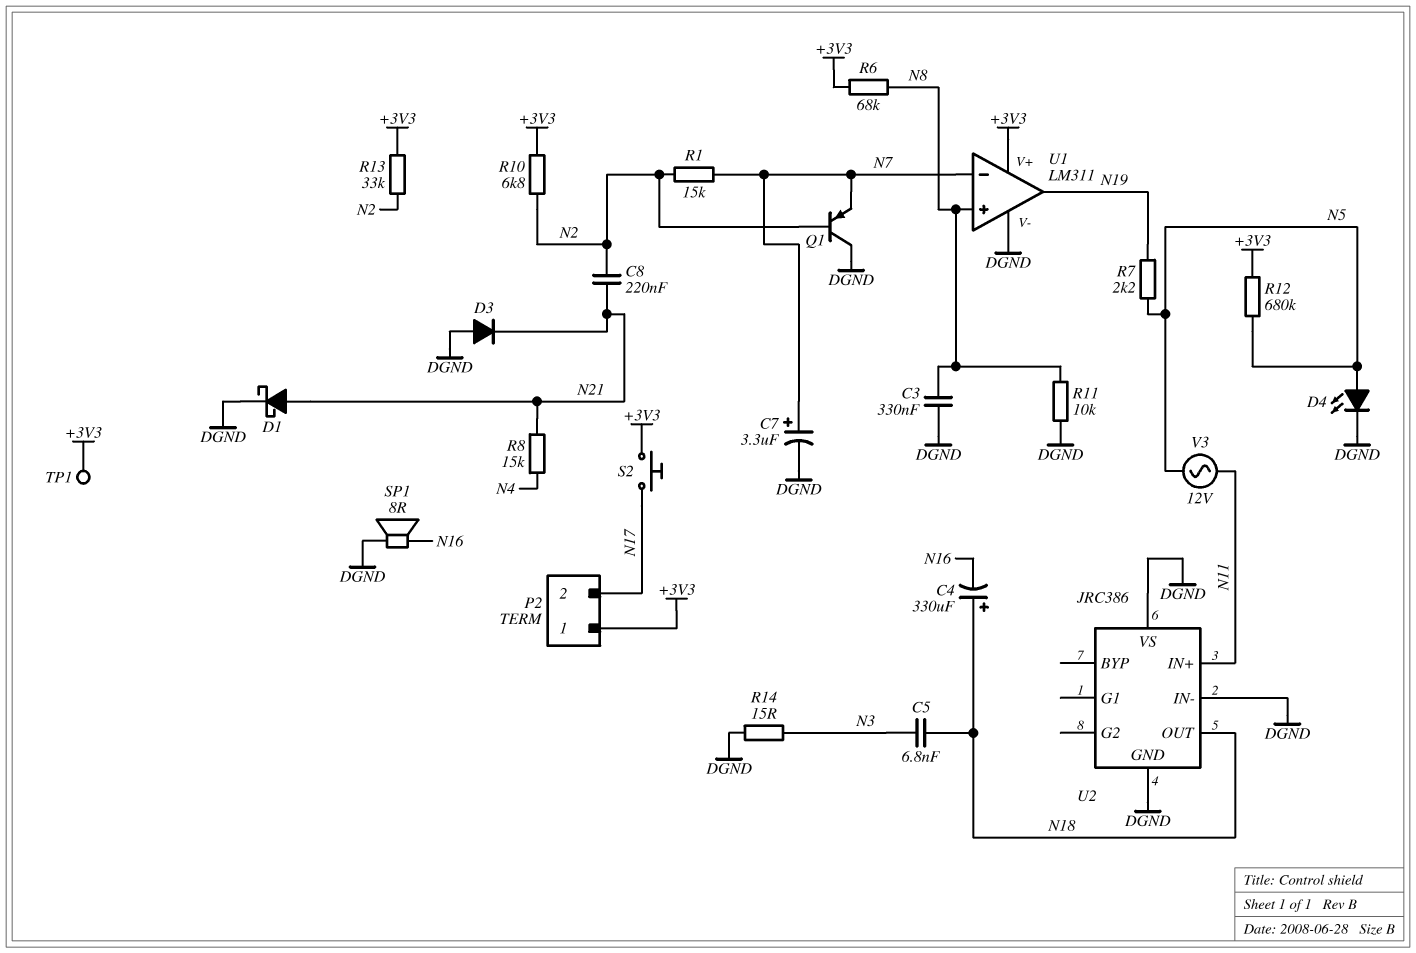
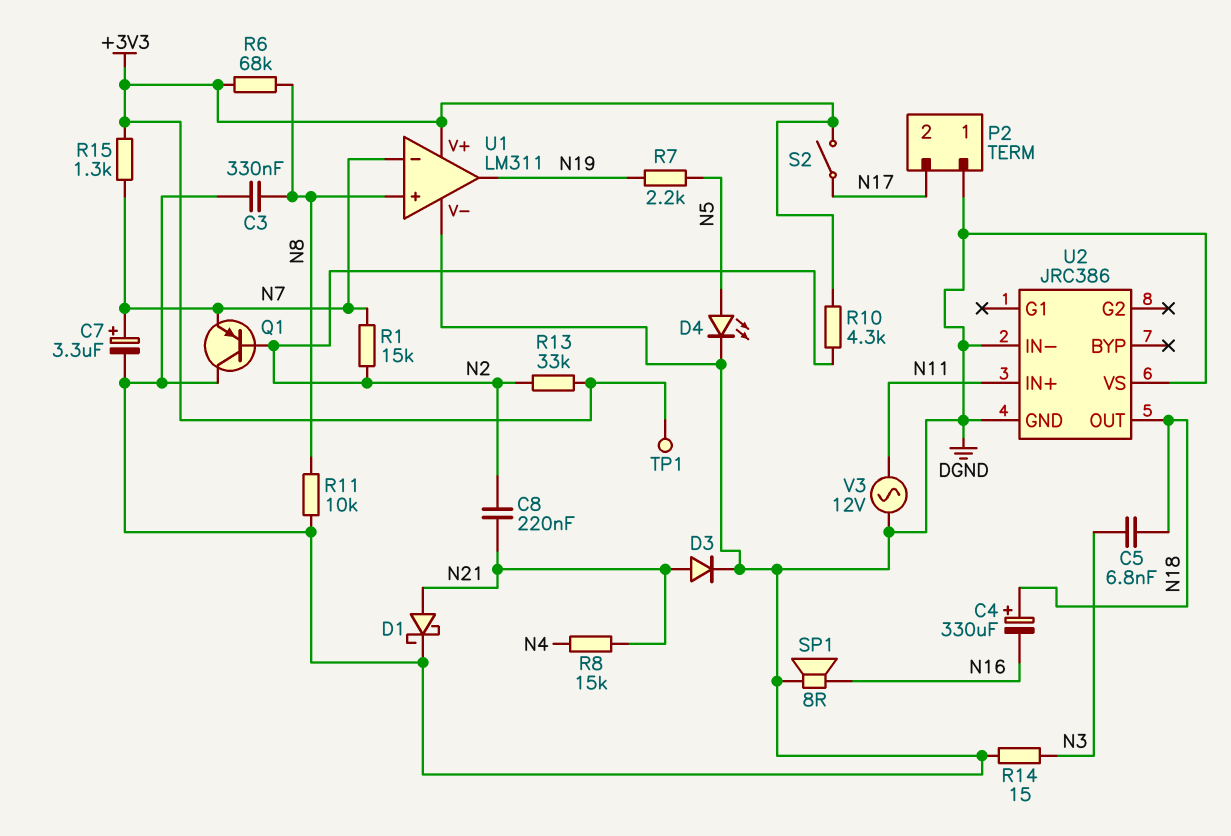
D3: diode (A DGND, K N21) -> diode (A N21, K DGND)
P2 pin 1: +3V3 -> DGND
R10: 6.8k (+3V3, N2) -> 4.3k (+3V3, N2)
R12: 680k (+3V3, N5) -> none
R15: none -> 1.3k (+3V3, N7)
S2: button (+3V3, N17) -> switch (+3V3, N17)
V3: AC 12V (N5, N11) -> AC 12V (DGND, N11)

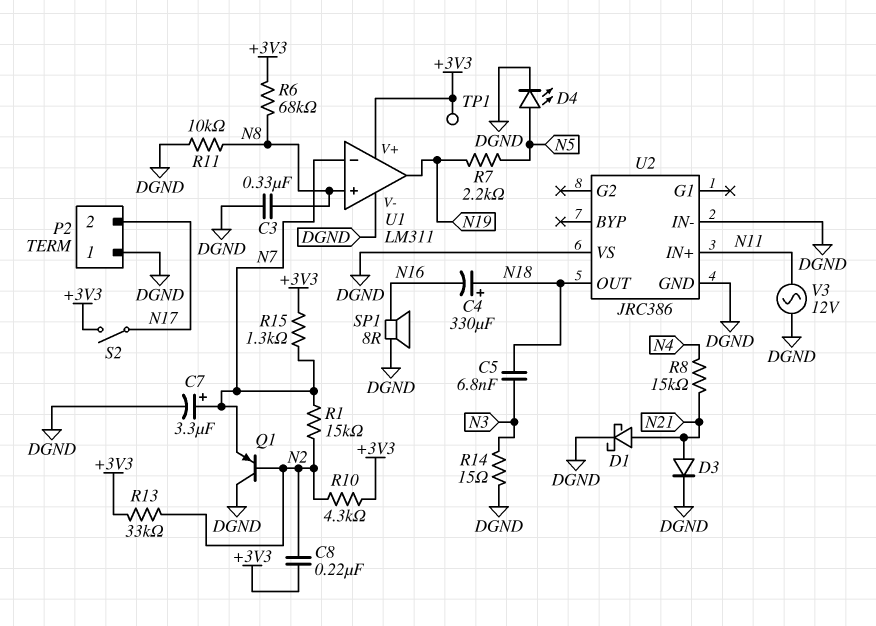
C8: 220nF (N2, N21) -> 220nF (+3V3, N2)

